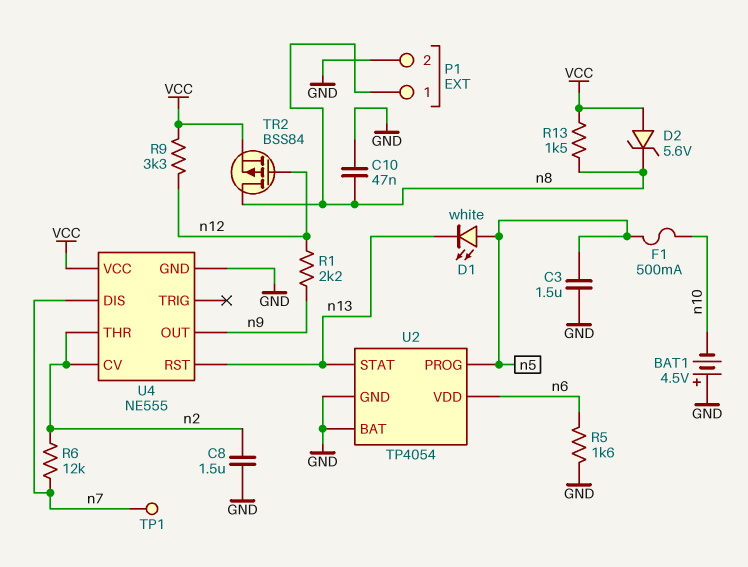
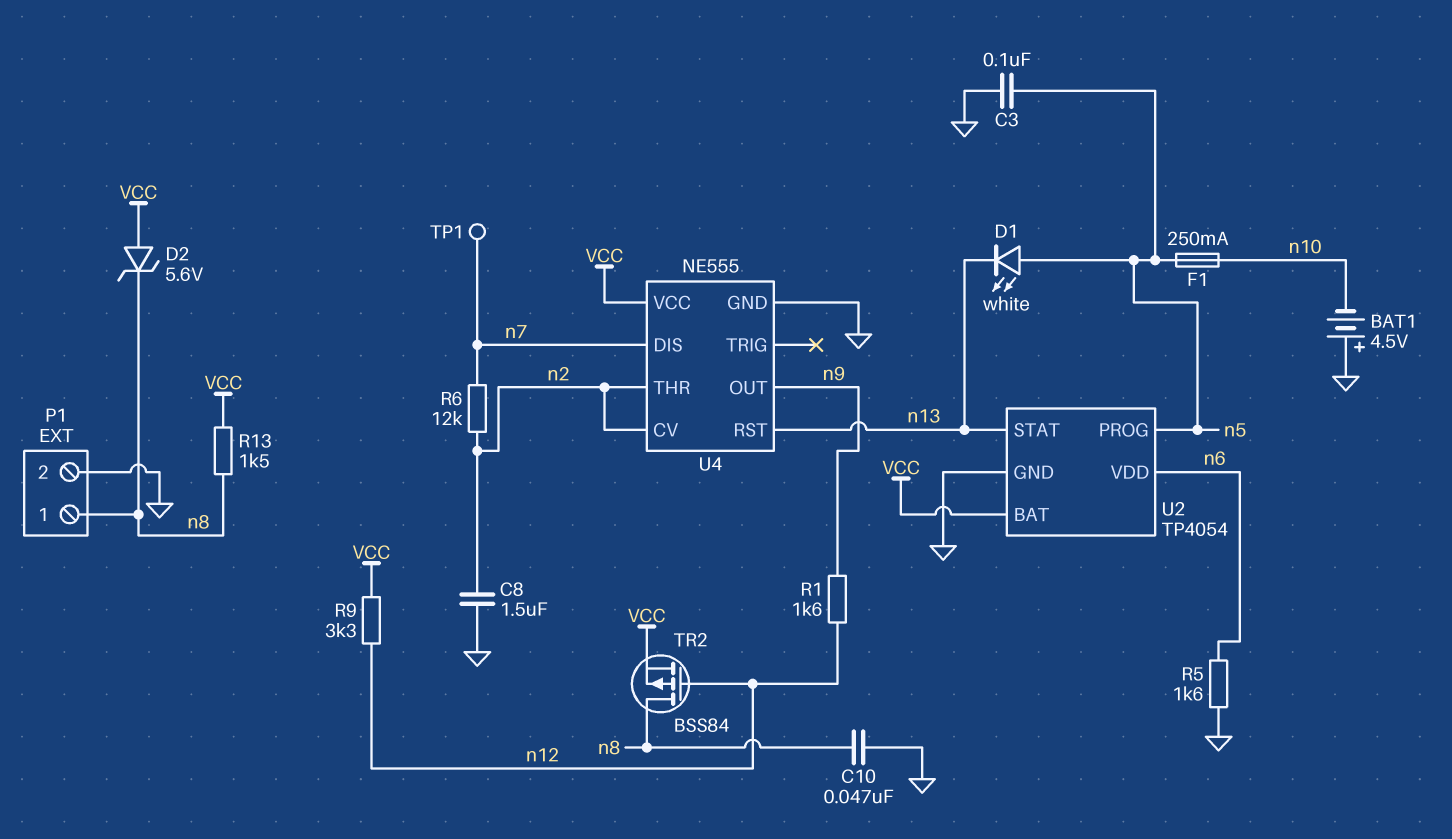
C3: 1.5uF (GND, n5) -> 100nF (GND, n5)
F1: 500mA (n5, n10) -> 250mA (n5, n10)
R1: 2.2k (n9, n12) -> 1.6k (n9, n12)
U2 pin BAT: GND -> VCC

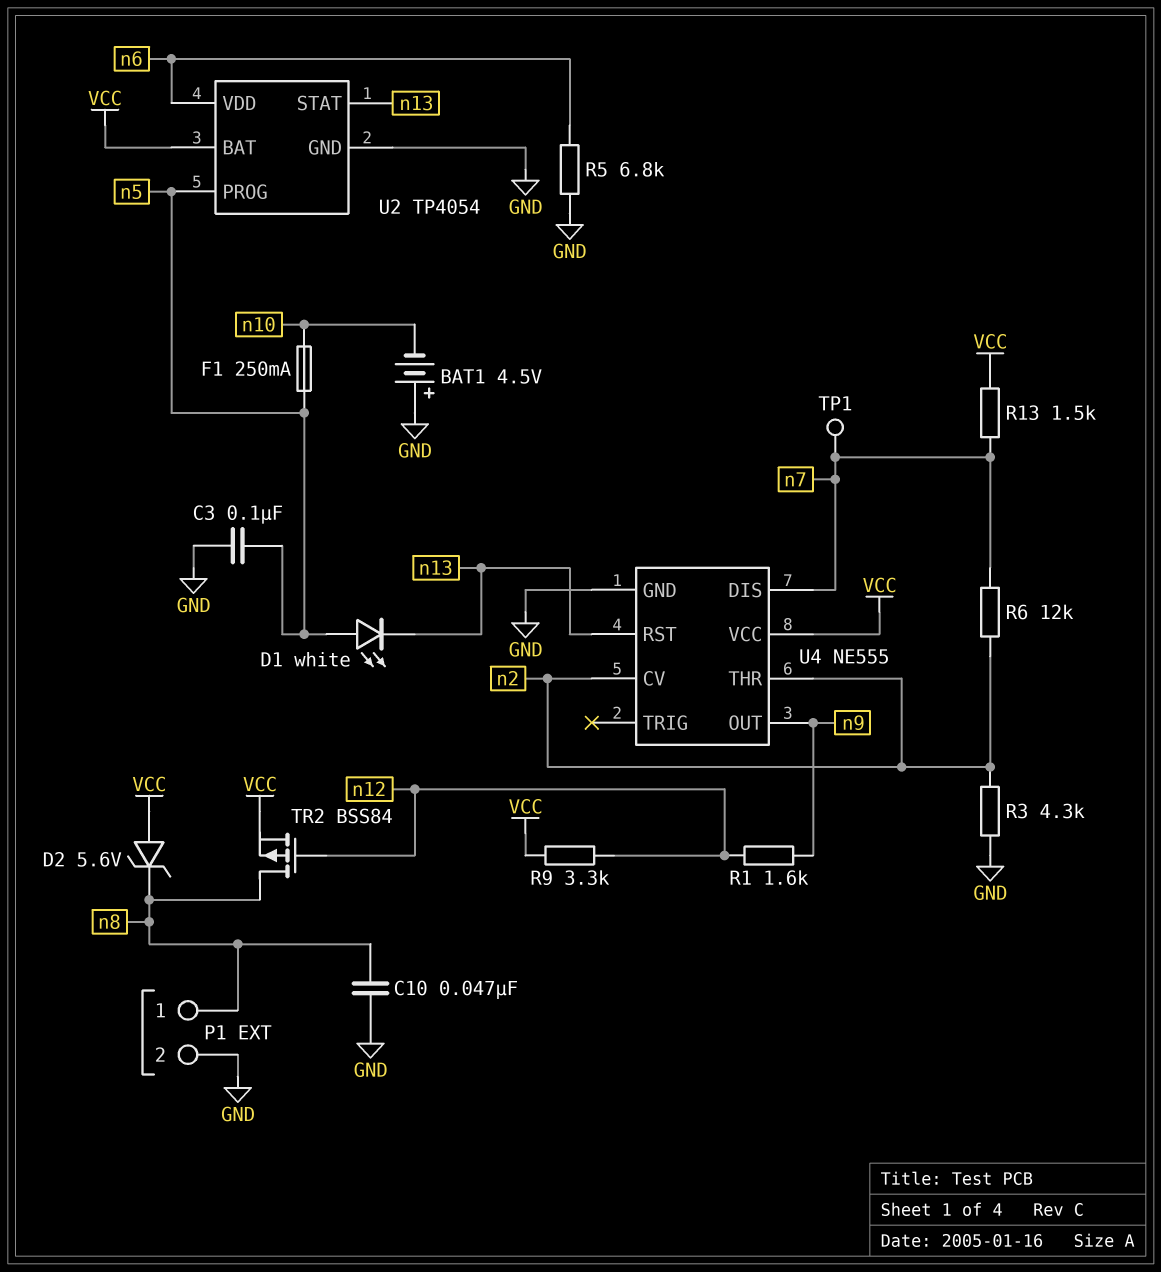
C8: 1.5uF (GND, n2) -> none
R3: none -> 4.3k (GND, n2)
R5: 1.6k (GND, n6) -> 6.8k (GND, n6)
R13: 1.5k (VCC, n8) -> 1.5k (VCC, n7)

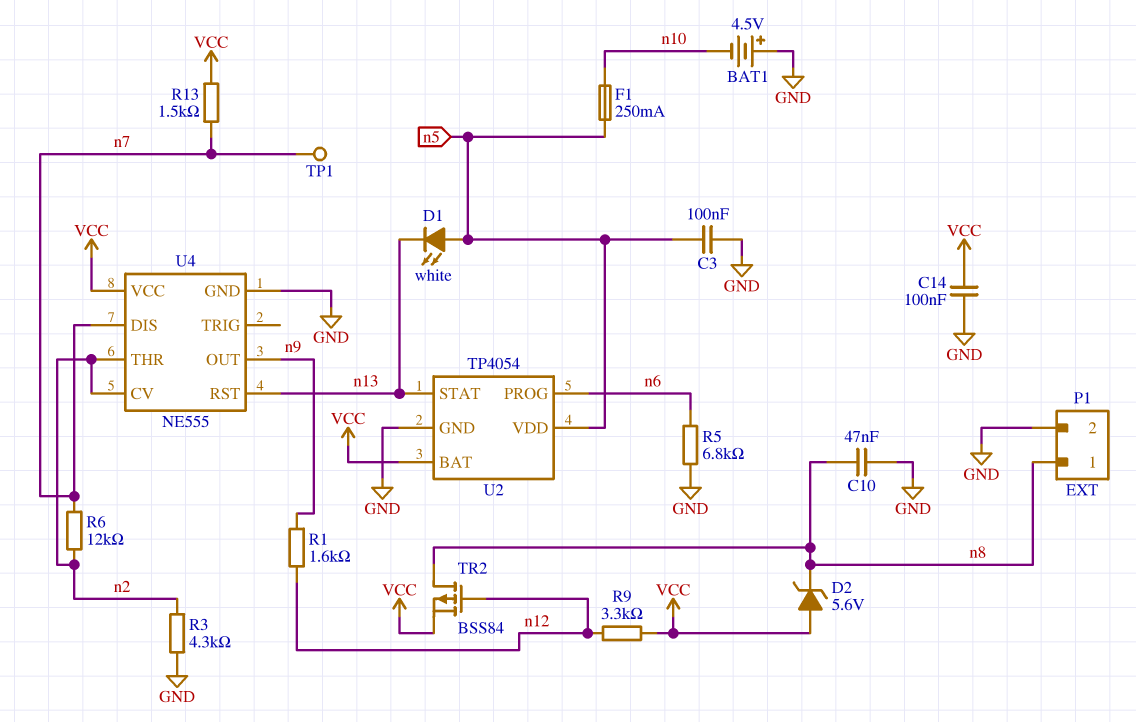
C14: none -> 100nF (GND, VCC)
U2 pin PROG: n5 -> n6
U2 pin VDD: n6 -> n5

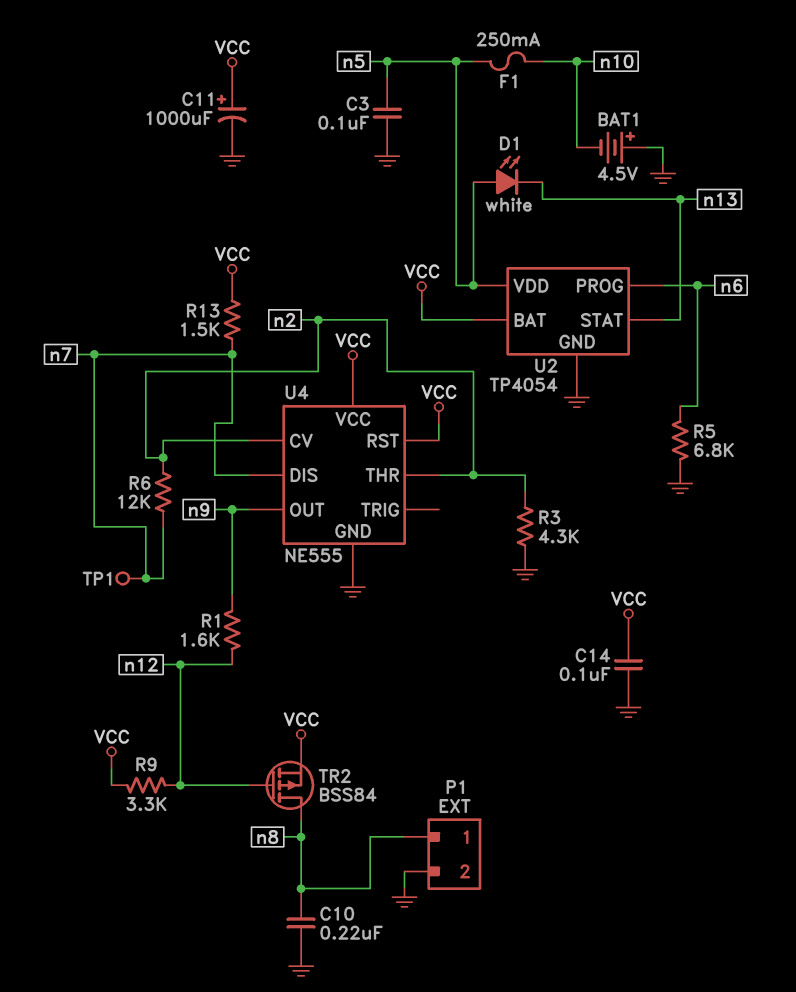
C10: 47nF (GND, n8) -> 220nF (GND, n8)
C11: none -> 1000uF (plus VCC, minus GND)
D2: zener 5.6V (A VCC, K n8) -> none
U4 pin RST: n13 -> VCC

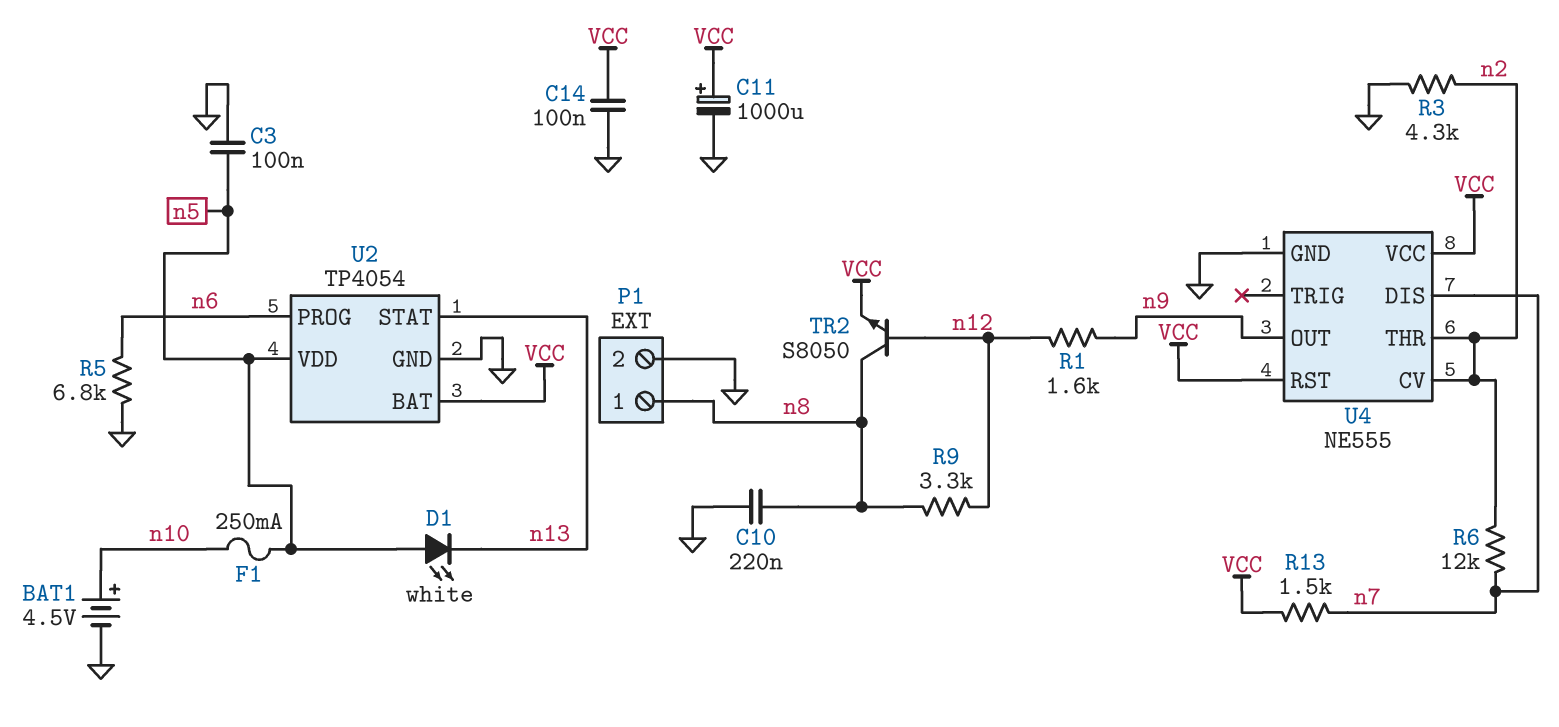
BAT1: 4.5V (plus GND, minus n10) -> 4.5V (plus n10, minus GND)
R9: 3.3k (VCC, n12) -> 3.3k (n8, n12)
TP1: test point (n7) -> none
TR2: PMOS BSS84 (G n12, D n8, S VCC) -> NPN S8050 (B n12, C n8, E VCC)

